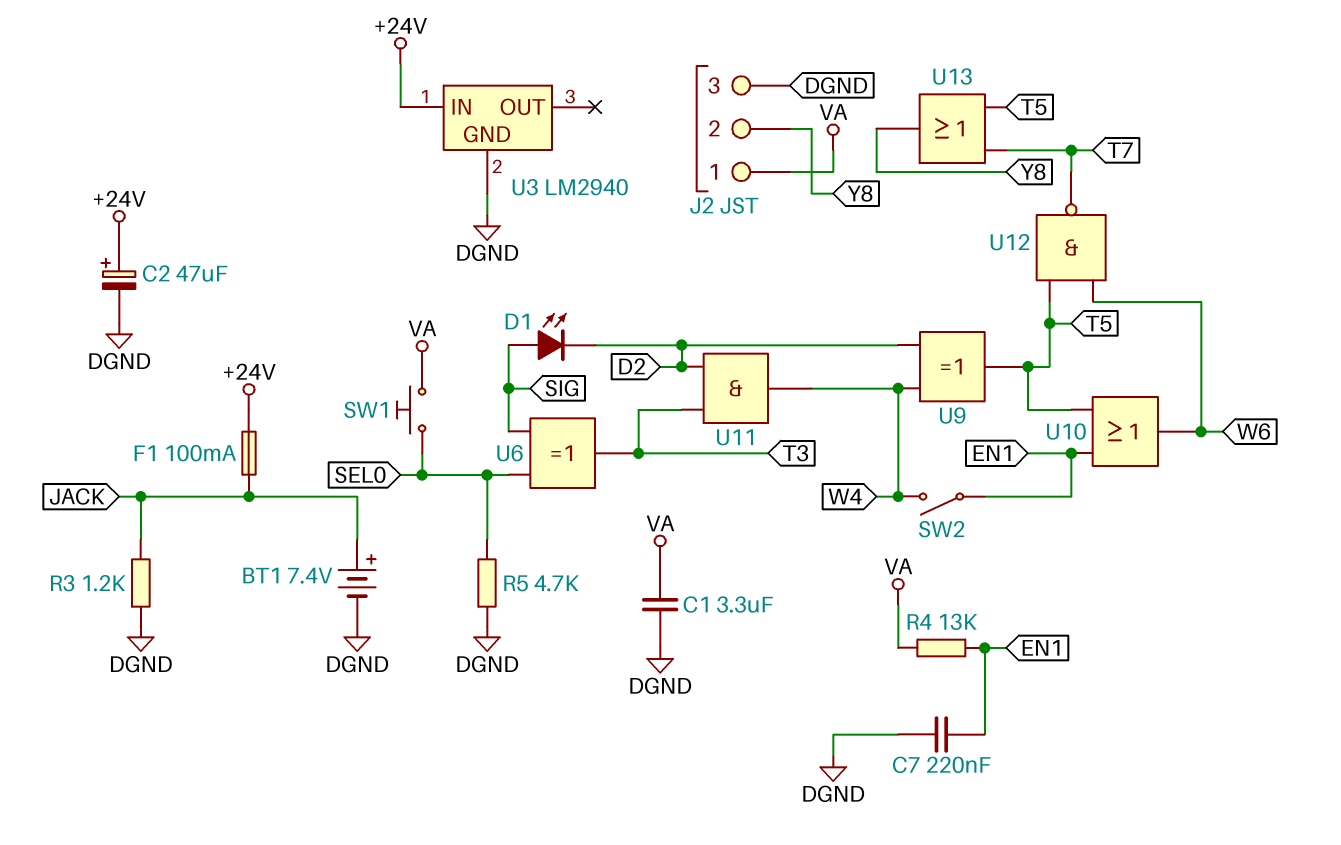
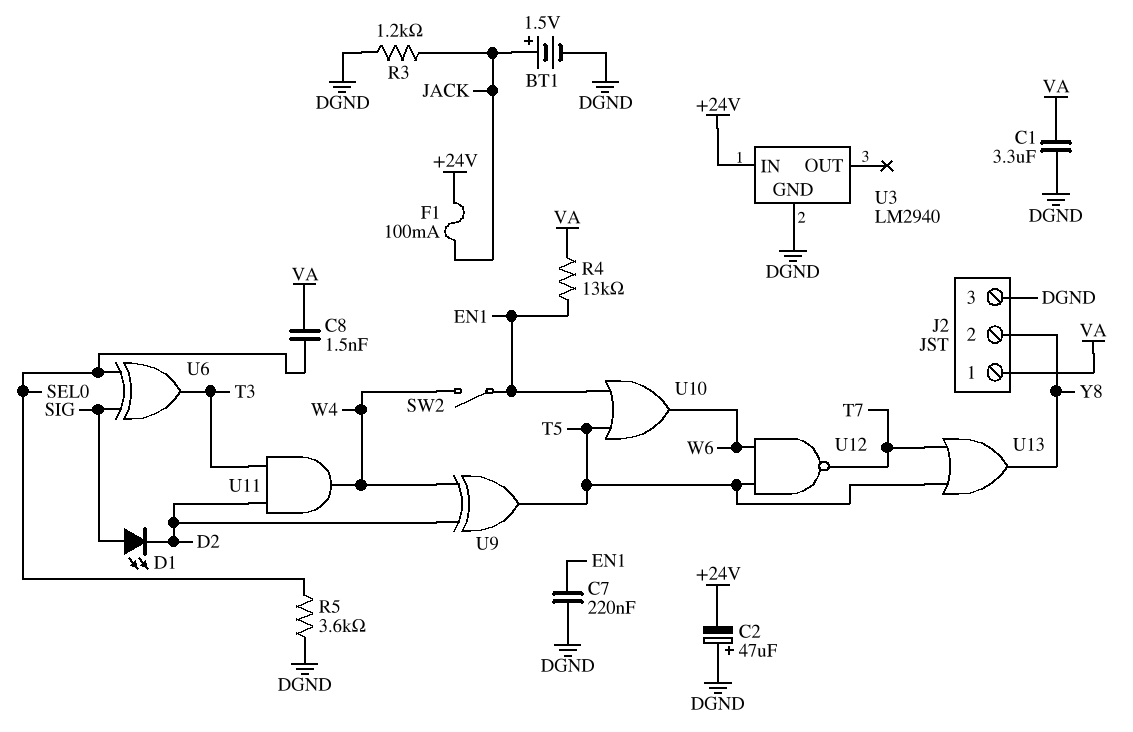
BT1: 7.4V (plus JACK, minus DGND) -> 1.5V (plus JACK, minus DGND)
C2: 47uF (plus +24V, minus DGND) -> 47uF (plus DGND, minus +24V)
C8: none -> 1.5nF (SEL0, VA)
R5: 4.7k (DGND, SEL0) -> 3.6k (DGND, SEL0)
SW1: button (SEL0, VA) -> none

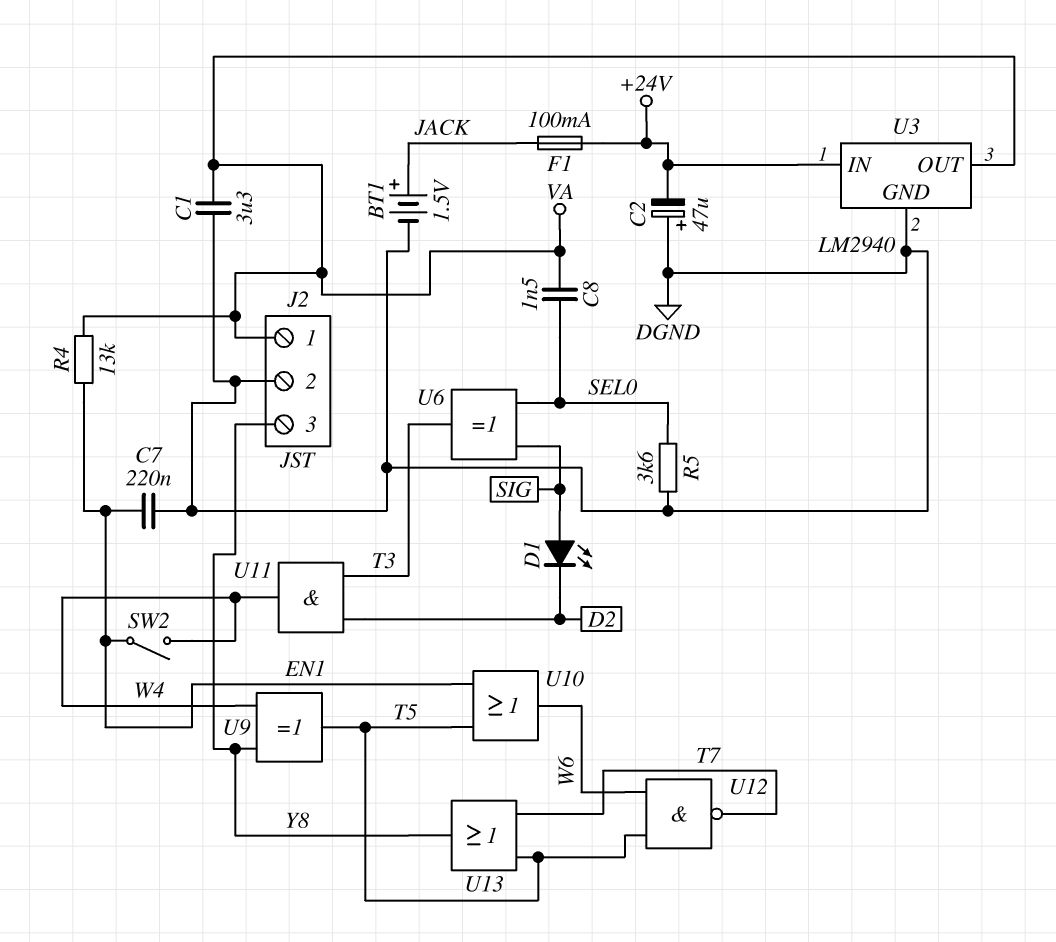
J2 pin 2: Y8 -> DGND
J2 pin 3: DGND -> Y8
R3: 1.2k (DGND, JACK) -> none
U3 pin OUT: none -> VA
U9: XOR (in D2, in W4, out T5) -> XOR (in W4, in Y8, out T5)

